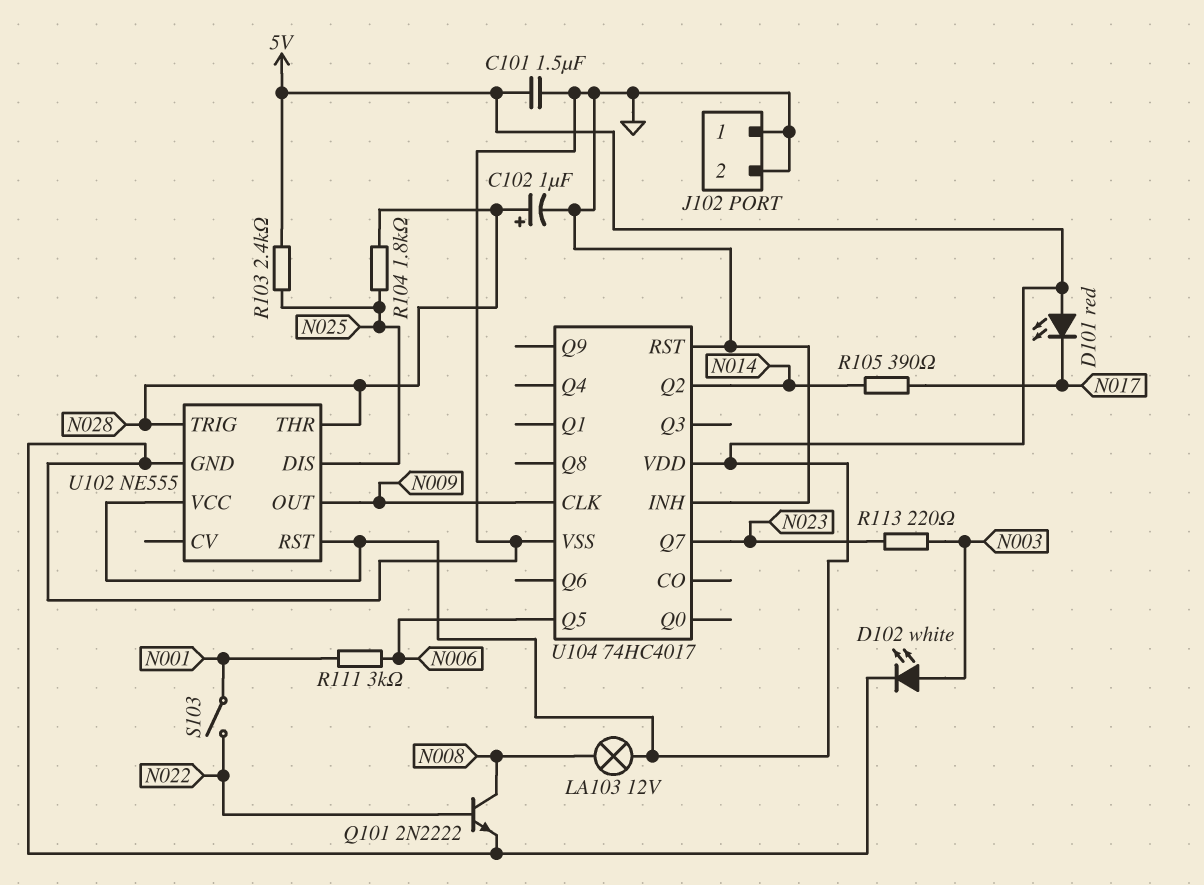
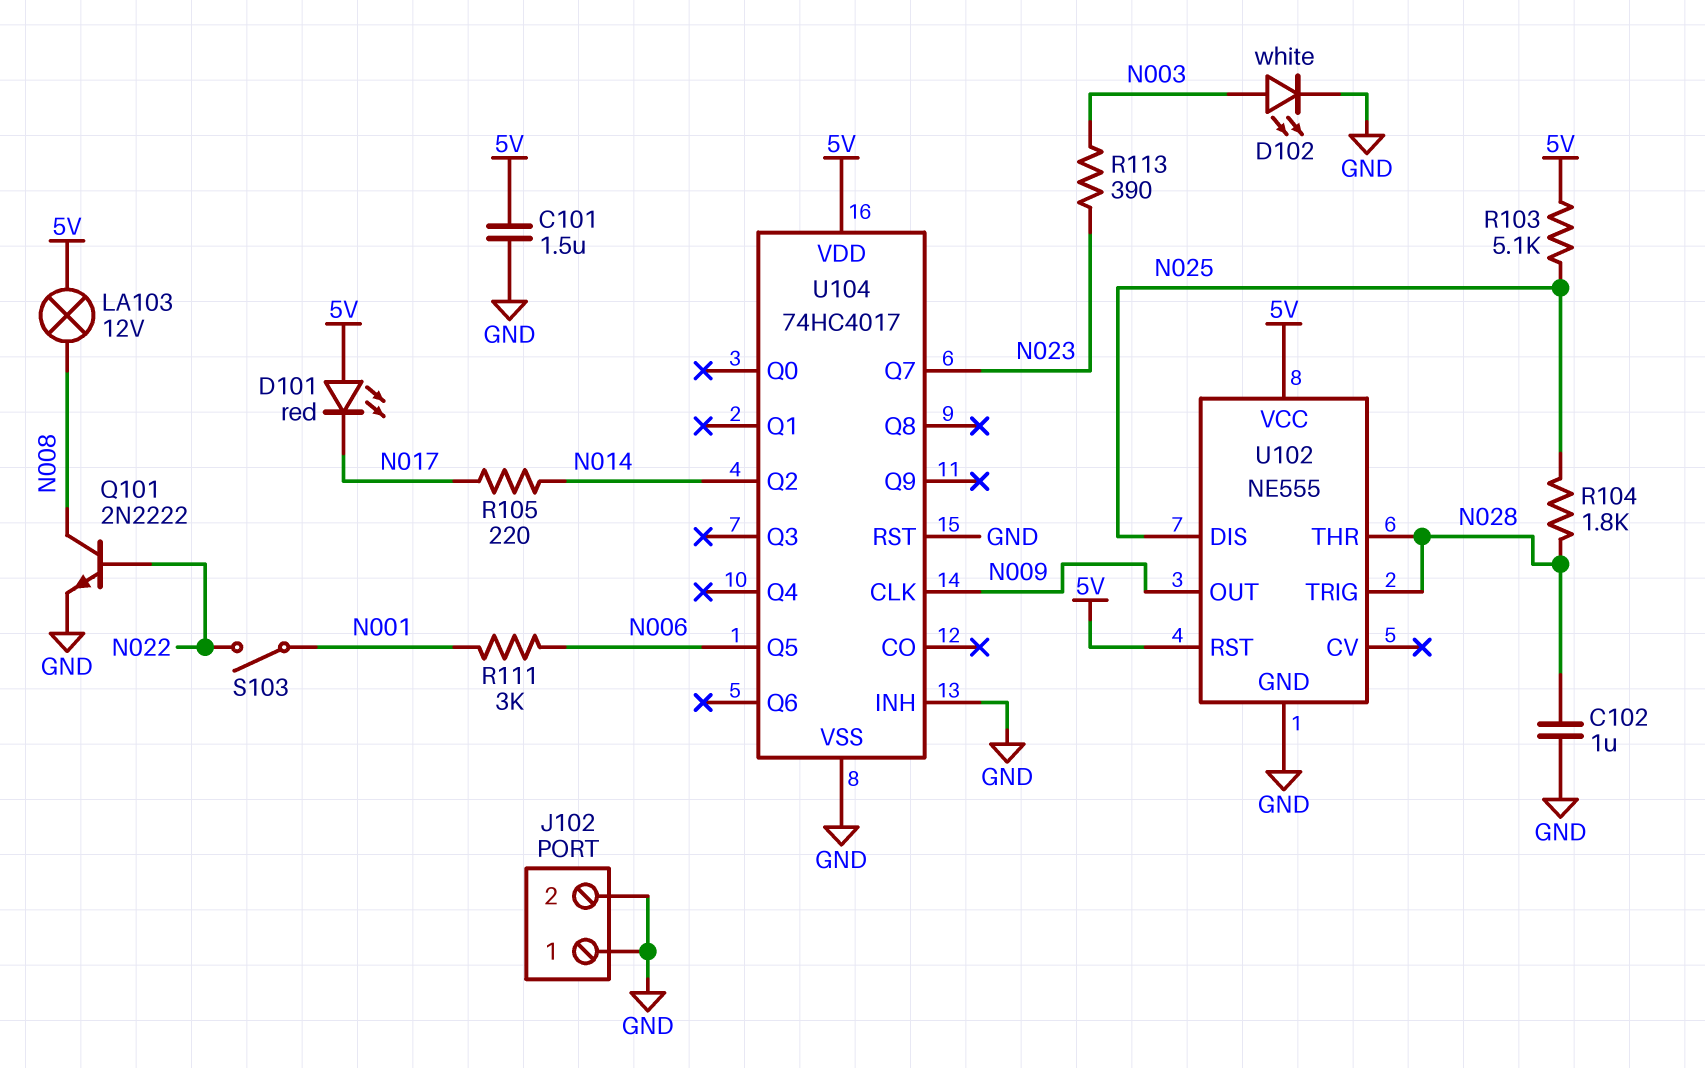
C102: 1uF (plus N028, minus GND) -> 1uF (GND, N028)
R103: 2.4k (5V, N025) -> 5.1k (5V, N025)
R105: 390 (N014, N017) -> 220 (N014, N017)
R113: 220 (N003, N023) -> 390 (N003, N023)

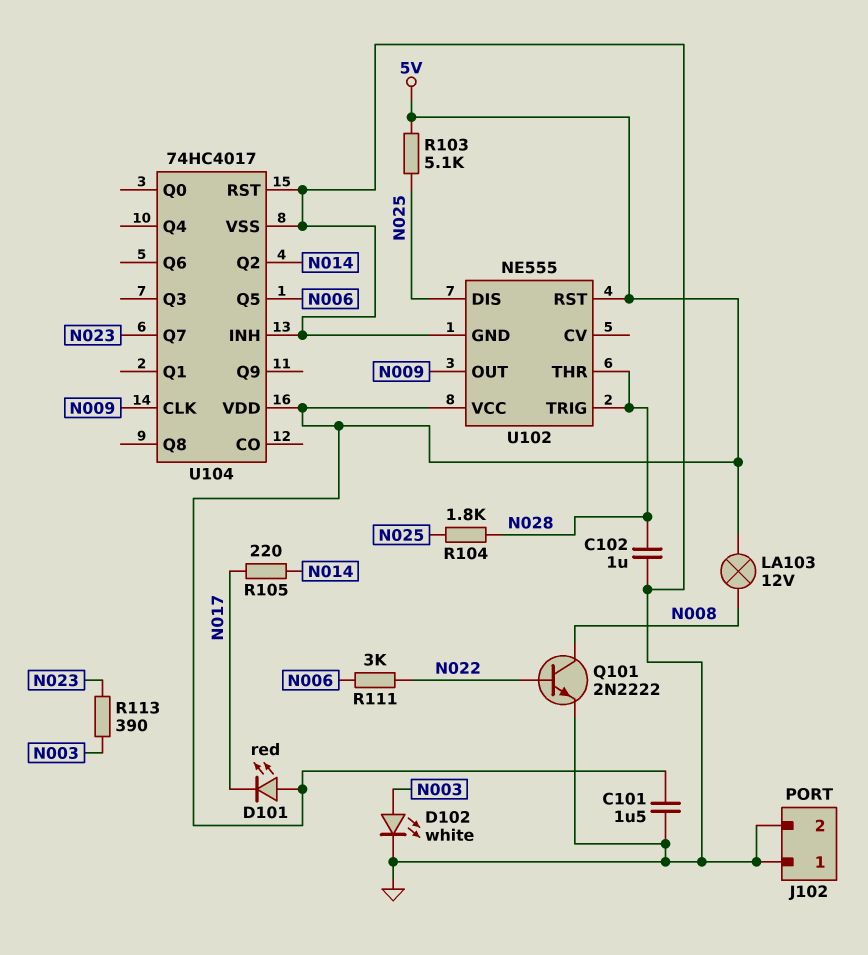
R111: 3k (N001, N006) -> 3k (N006, N022)
S103: switch (N001, N022) -> none

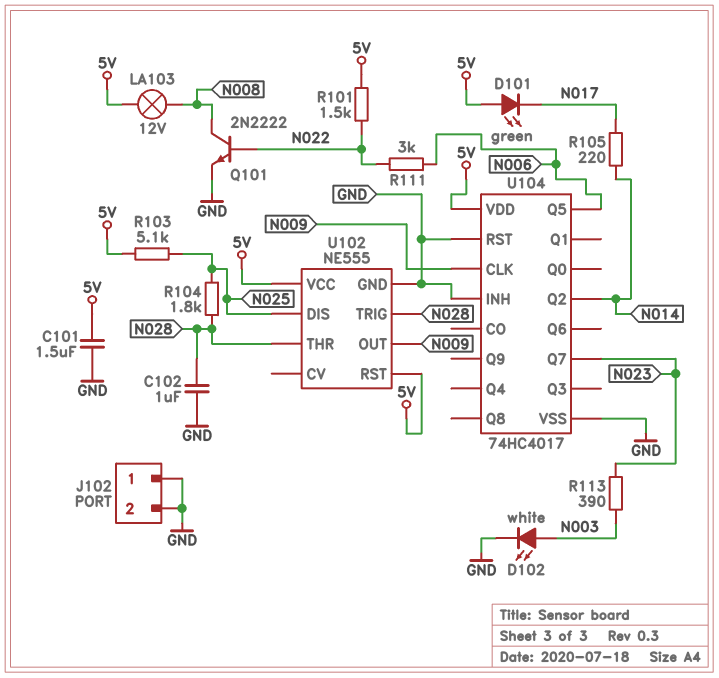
D101: LED red (A 5V, K N017) -> LED green (A 5V, K N017)
R101: none -> 1.5k (5V, N022)

